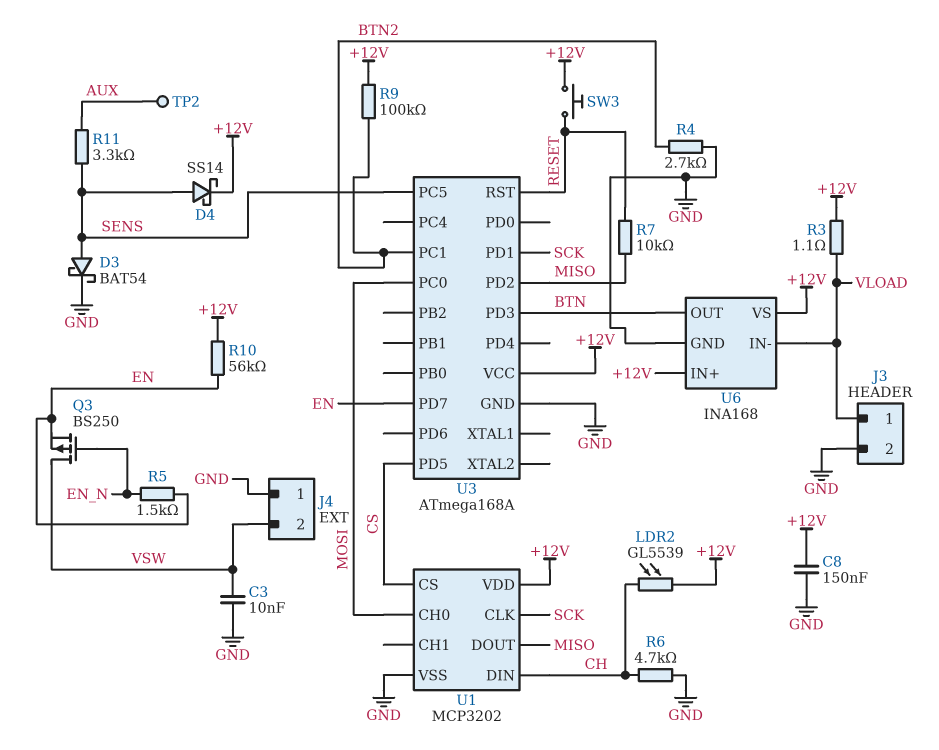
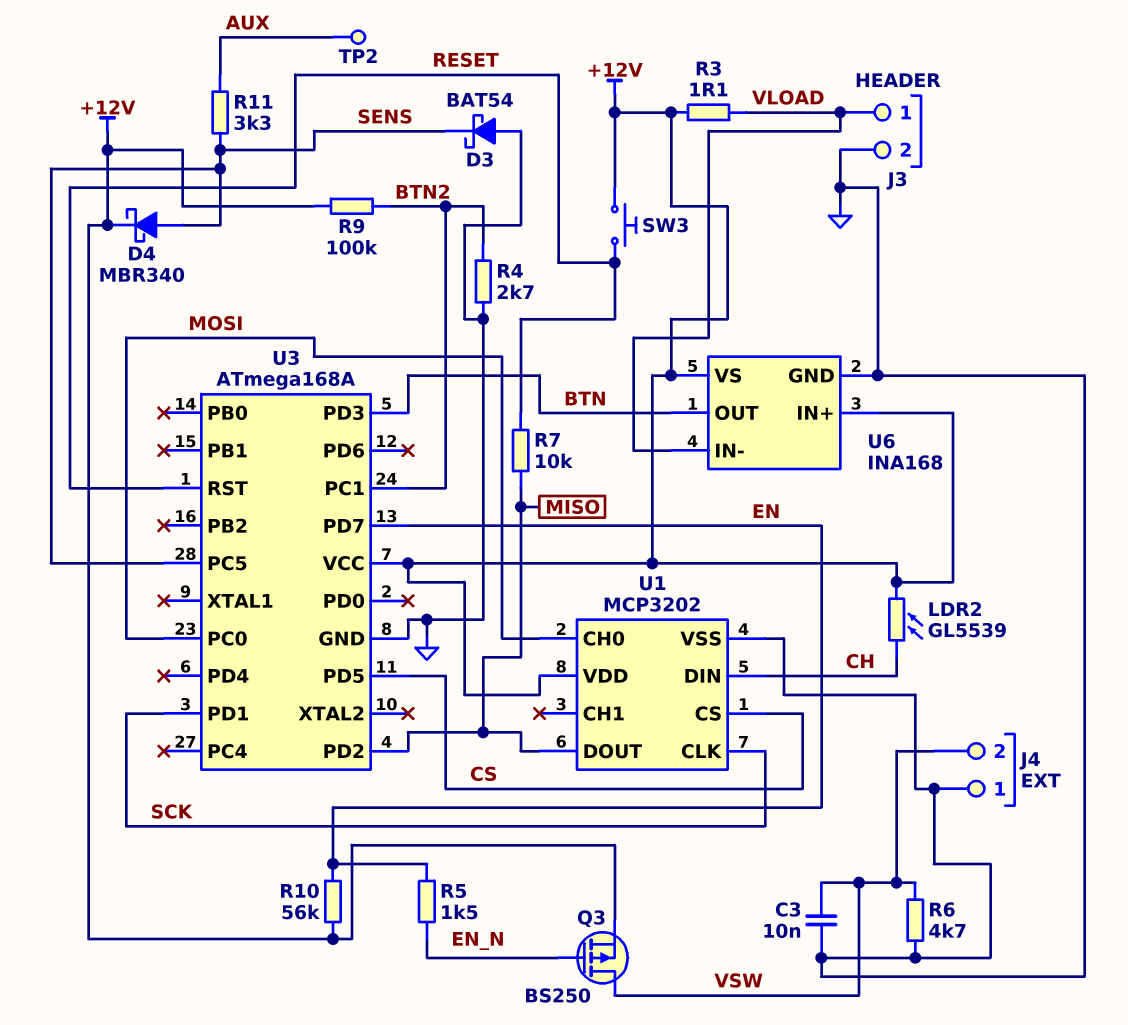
C8: 150nF (+12V, GND) -> none
D3: schottky BAT54 (A SENS, K GND) -> schottky BAT54 (A GND, K SENS)
D4: schottky SS14 (A SENS, K +12V) -> schottky MBR340 (A SENS, K +12V)
Q3: PMOS BS250 (G EN_N, D VSW, S EN) -> PMOS BS250 (G EN_N, D VSW, S +12V)
R6: 4.7k (CH, GND) -> 4.7k (GND, VSW)

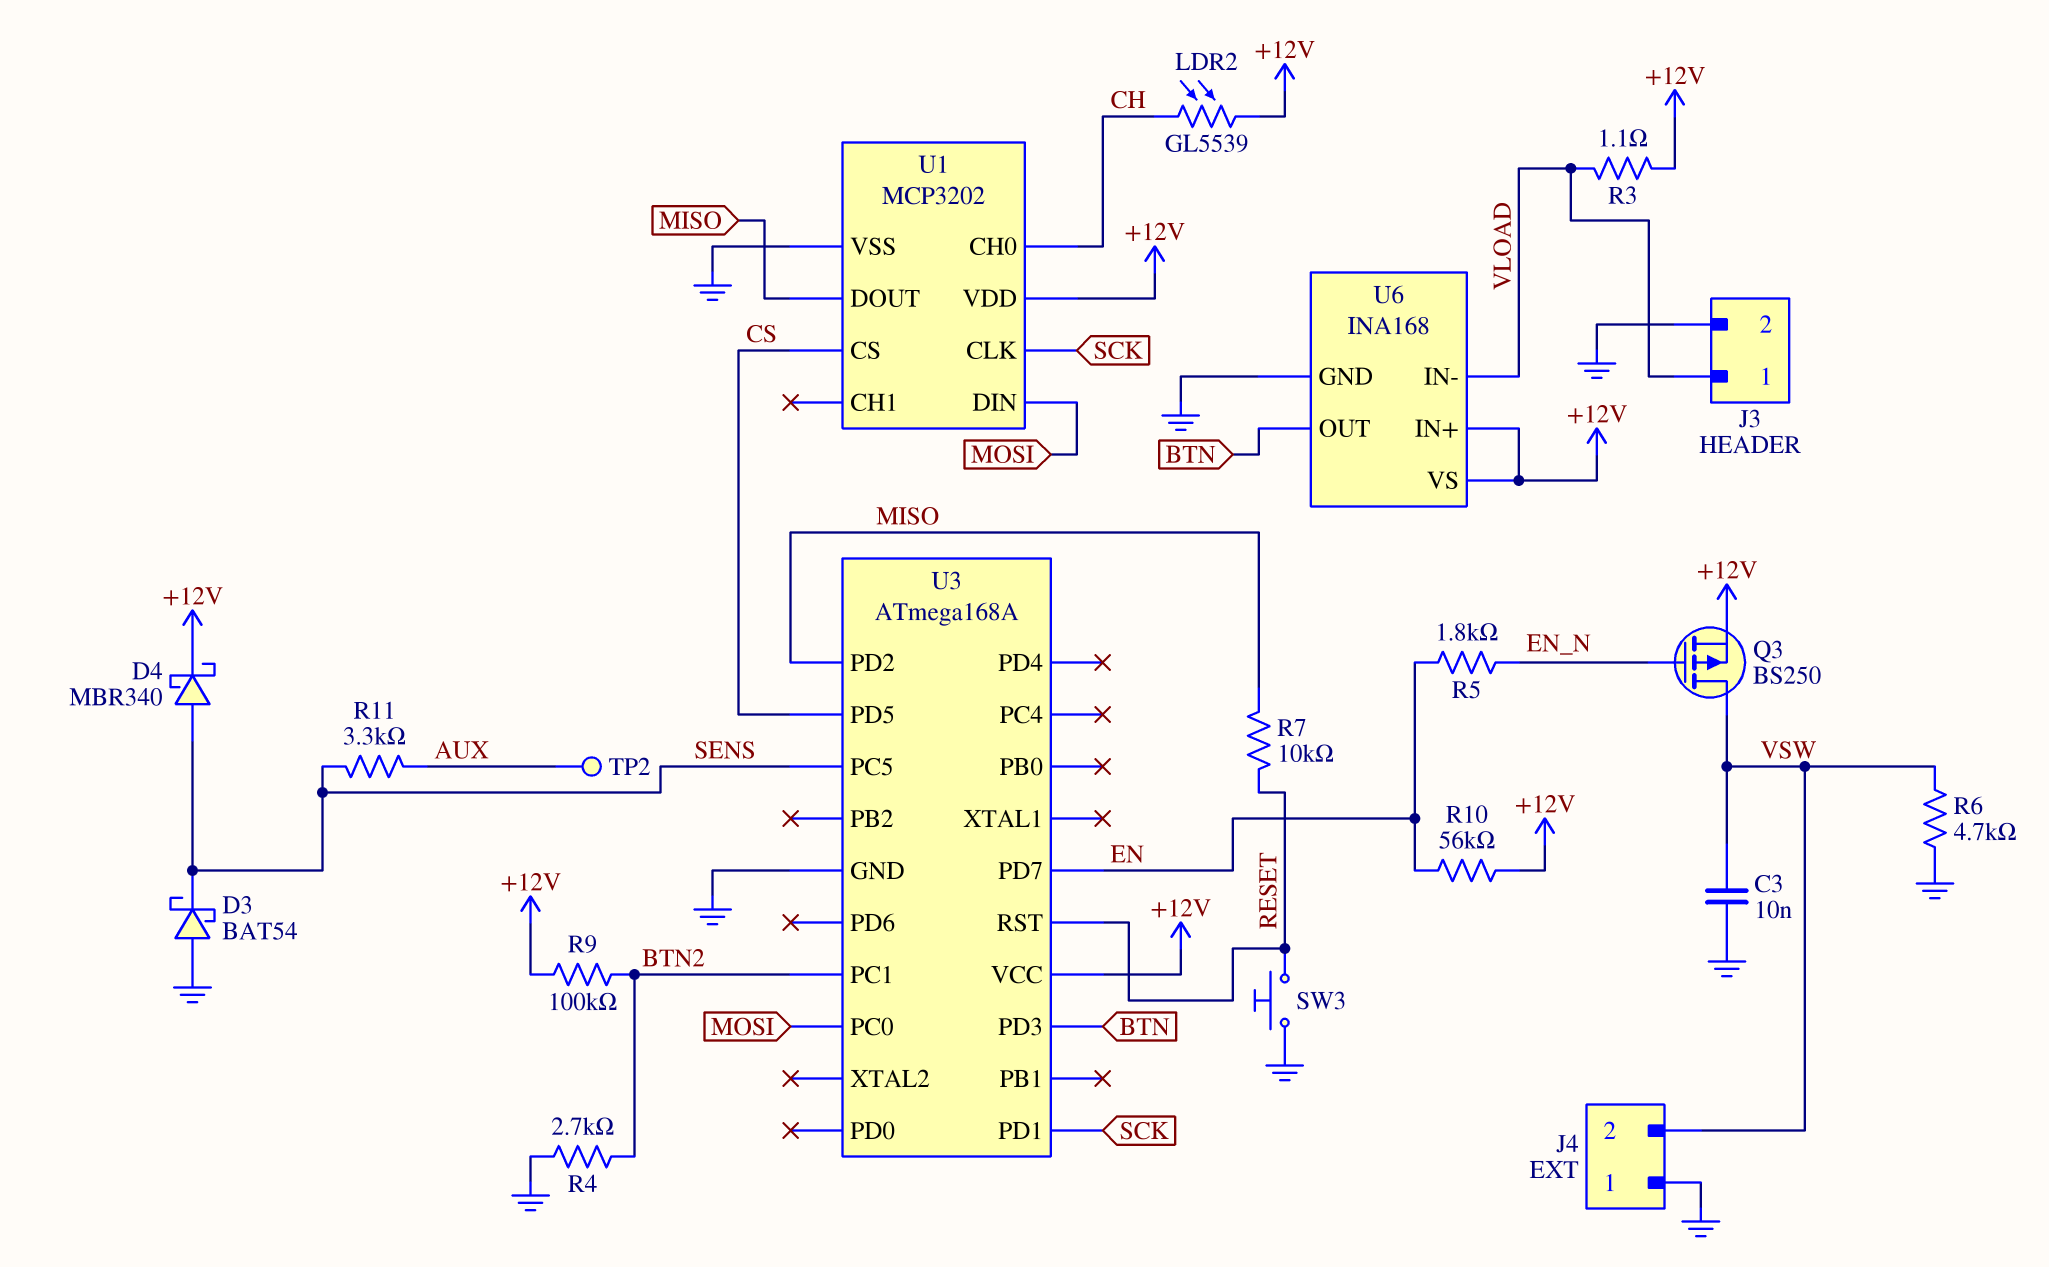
R5: 1.5k (EN, EN_N) -> 1.8k (EN, EN_N)
SW3: button (+12V, RESET) -> button (GND, RESET)
U1 pin CH0: MOSI -> CH
U1 pin DIN: CH -> MOSI

